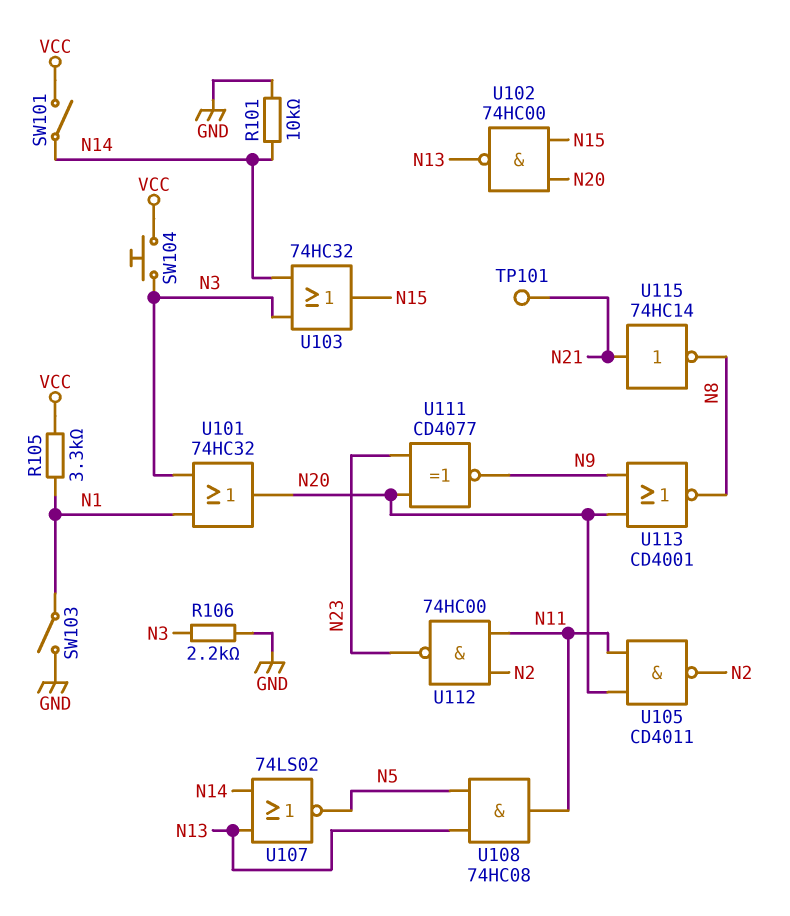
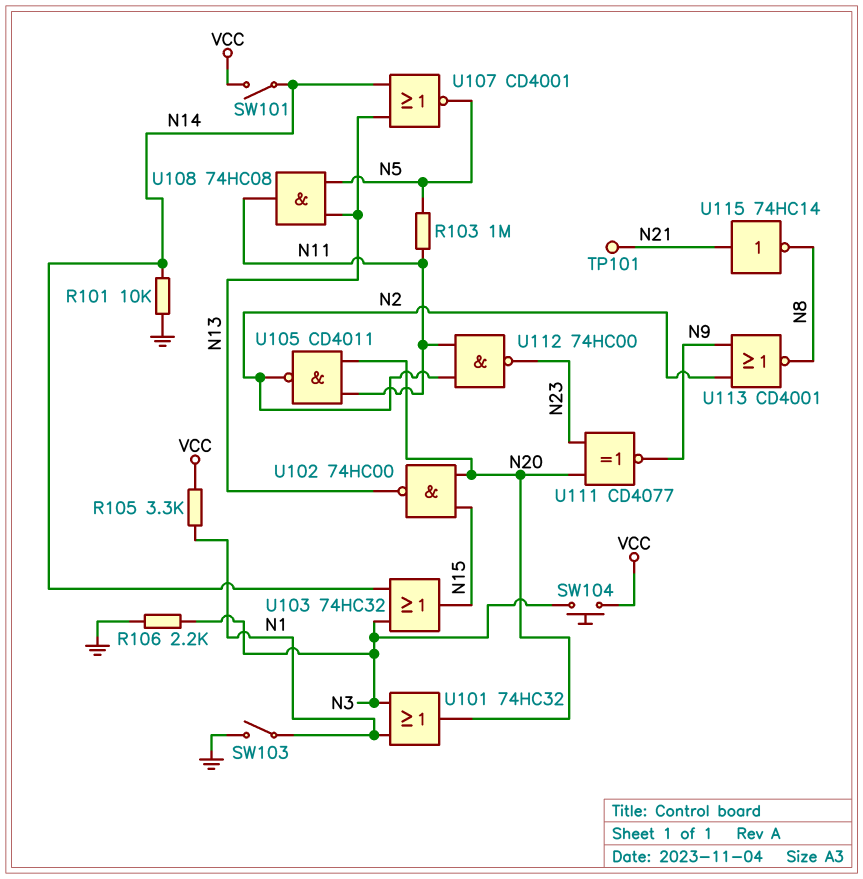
R103: none -> 1M (N5, N11)
U107: NOR 74LS02 (in N13, in N14, out N5) -> NOR CD4001 (in N13, in N14, out N5)
U113: NOR CD4001 (in N9, in N20, out N8) -> NOR CD4001 (in N2, in N9, out N8)

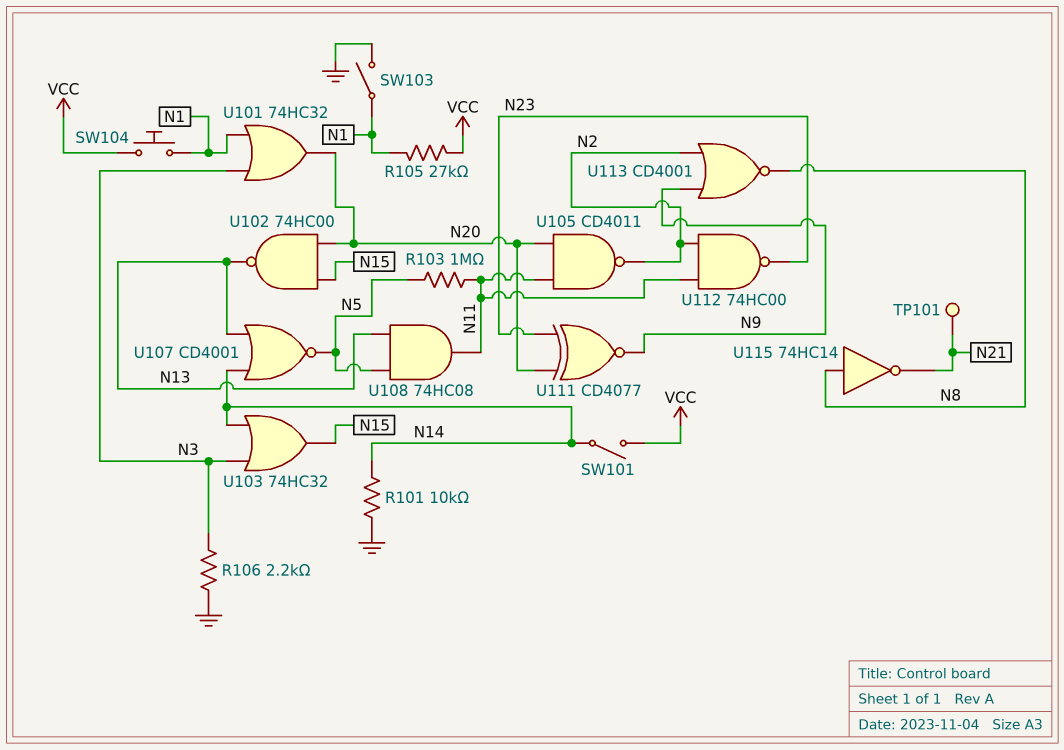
R105: 3.3k (N1, VCC) -> 27k (N1, VCC)
SW104: button (N3, VCC) -> button (N1, VCC)
U115: NOT 74HC14 (in N21, out N8) -> NOT 74HC14 (in N8, out N21)

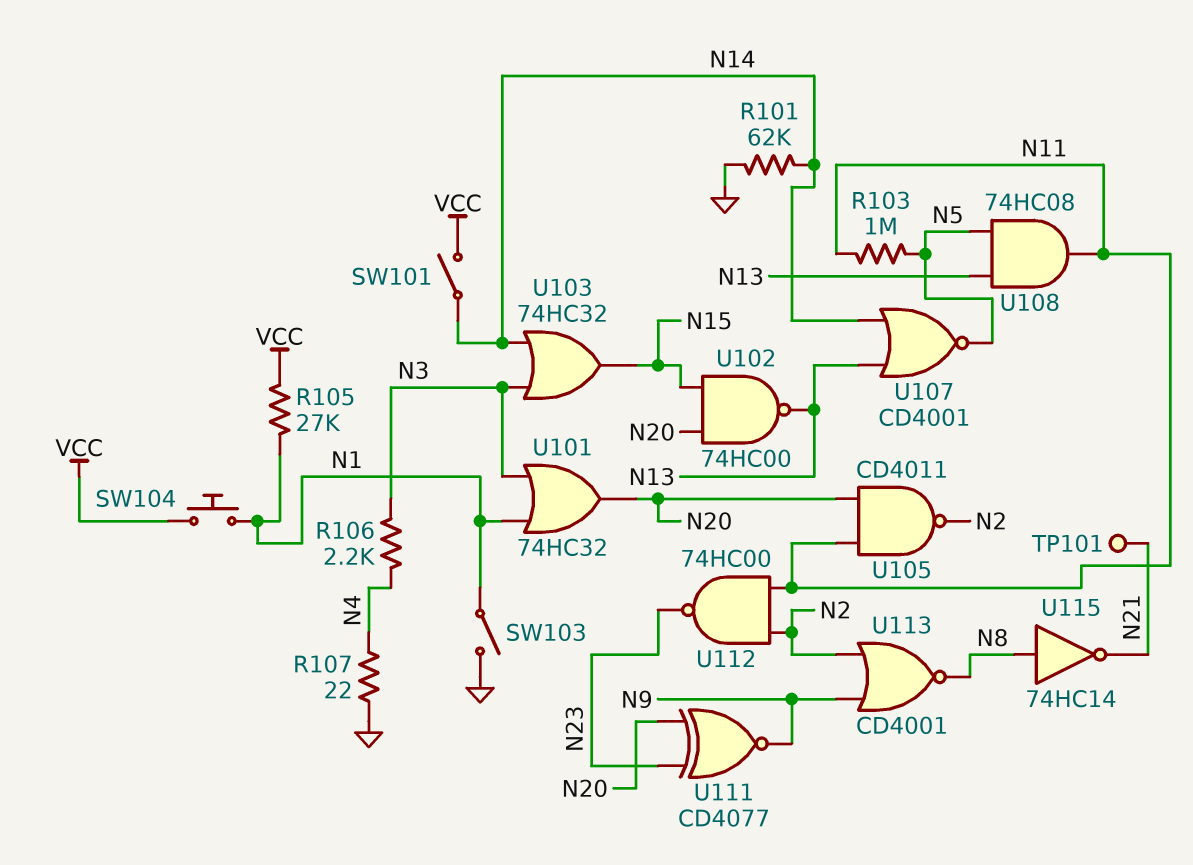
R101: 10k (GND, N14) -> 62k (GND, N14)
R106: 2.2k (GND, N3) -> 2.2k (N3, N4)
R107: none -> 22 (GND, N4)

